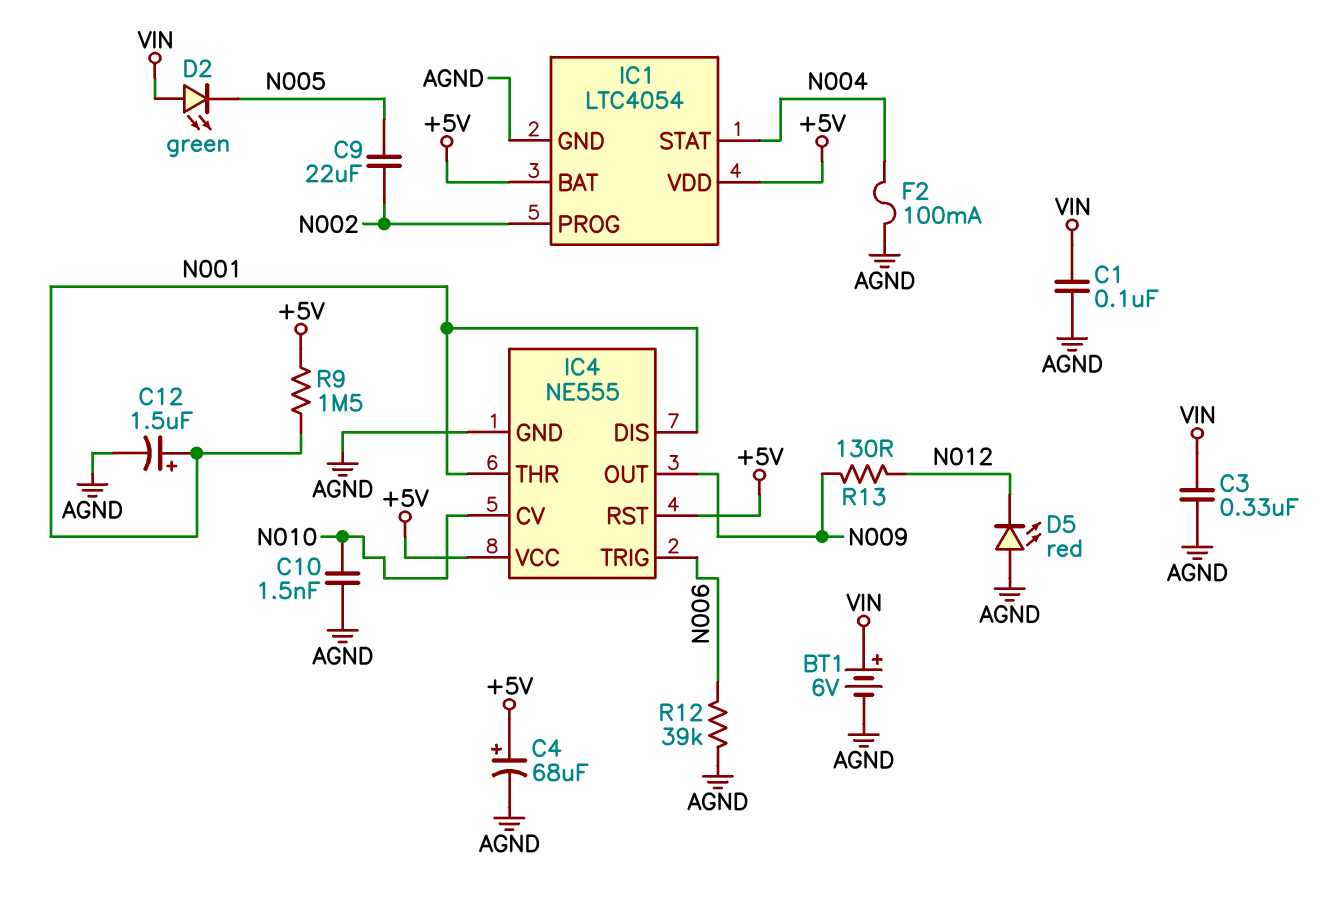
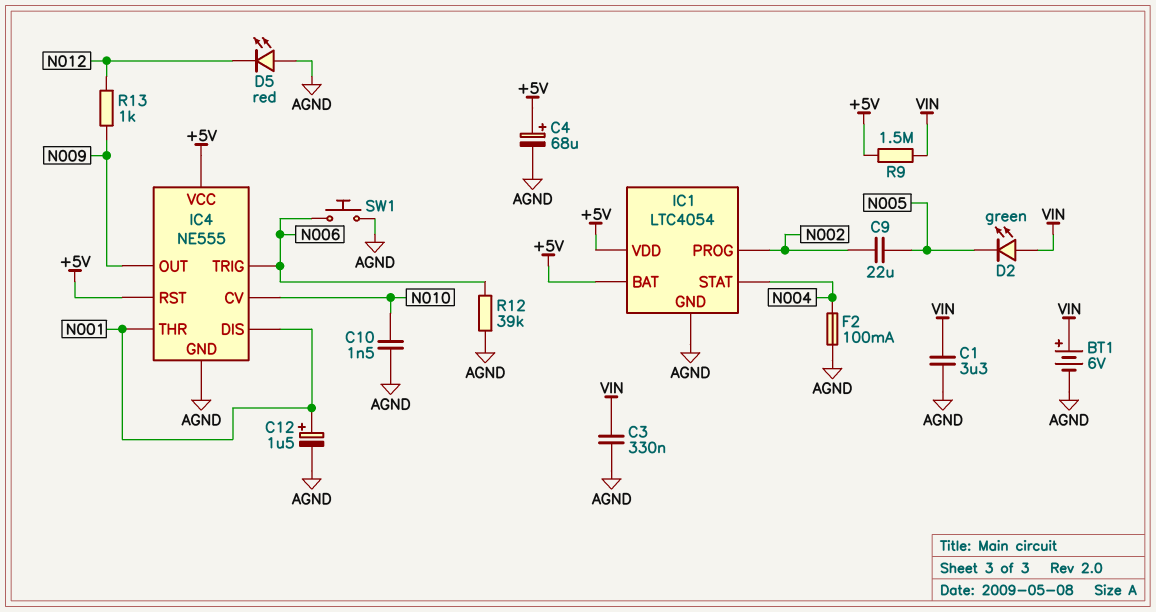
C1: 100nF (AGND, VIN) -> 3.3uF (AGND, VIN)
R9: 1.5M (+5V, N001) -> 1.5M (+5V, VIN)
R13: 130 (N009, N012) -> 1k (N009, N012)
SW1: none -> button (AGND, N006)

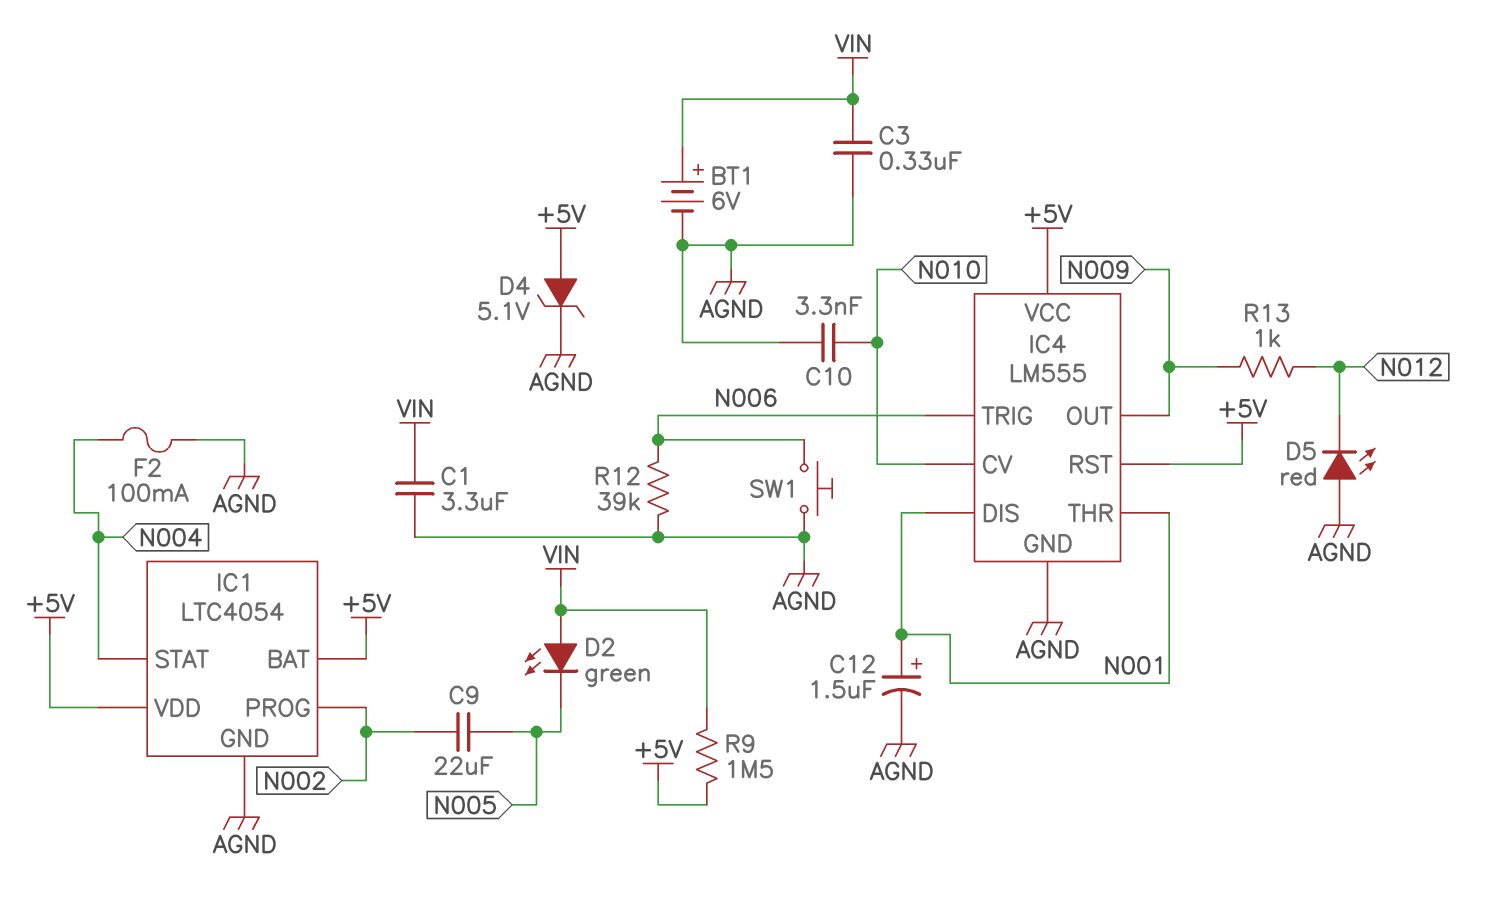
C4: 68uF (plus +5V, minus AGND) -> none
C10: 1.5nF (AGND, N010) -> 3.3nF (AGND, N010)
D4: none -> zener 5.1V (A +5V, K AGND)
IC4: NE555 -> LM555

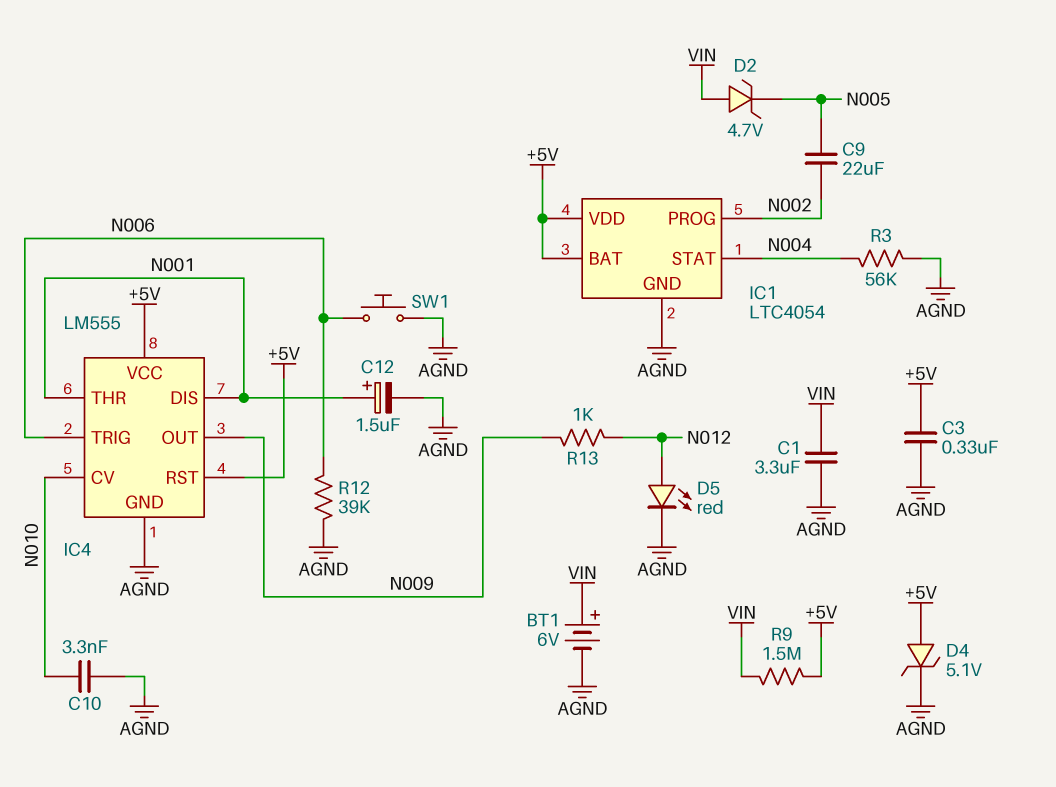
C3: 330nF (AGND, VIN) -> 330nF (+5V, AGND)
D2: LED green (A VIN, K N005) -> zener 4.7V (A VIN, K N005)
D5: LED red (A AGND, K N012) -> LED red (A N012, K AGND)
F2: 100mA (AGND, N004) -> none
R3: none -> 56k (AGND, N004)

